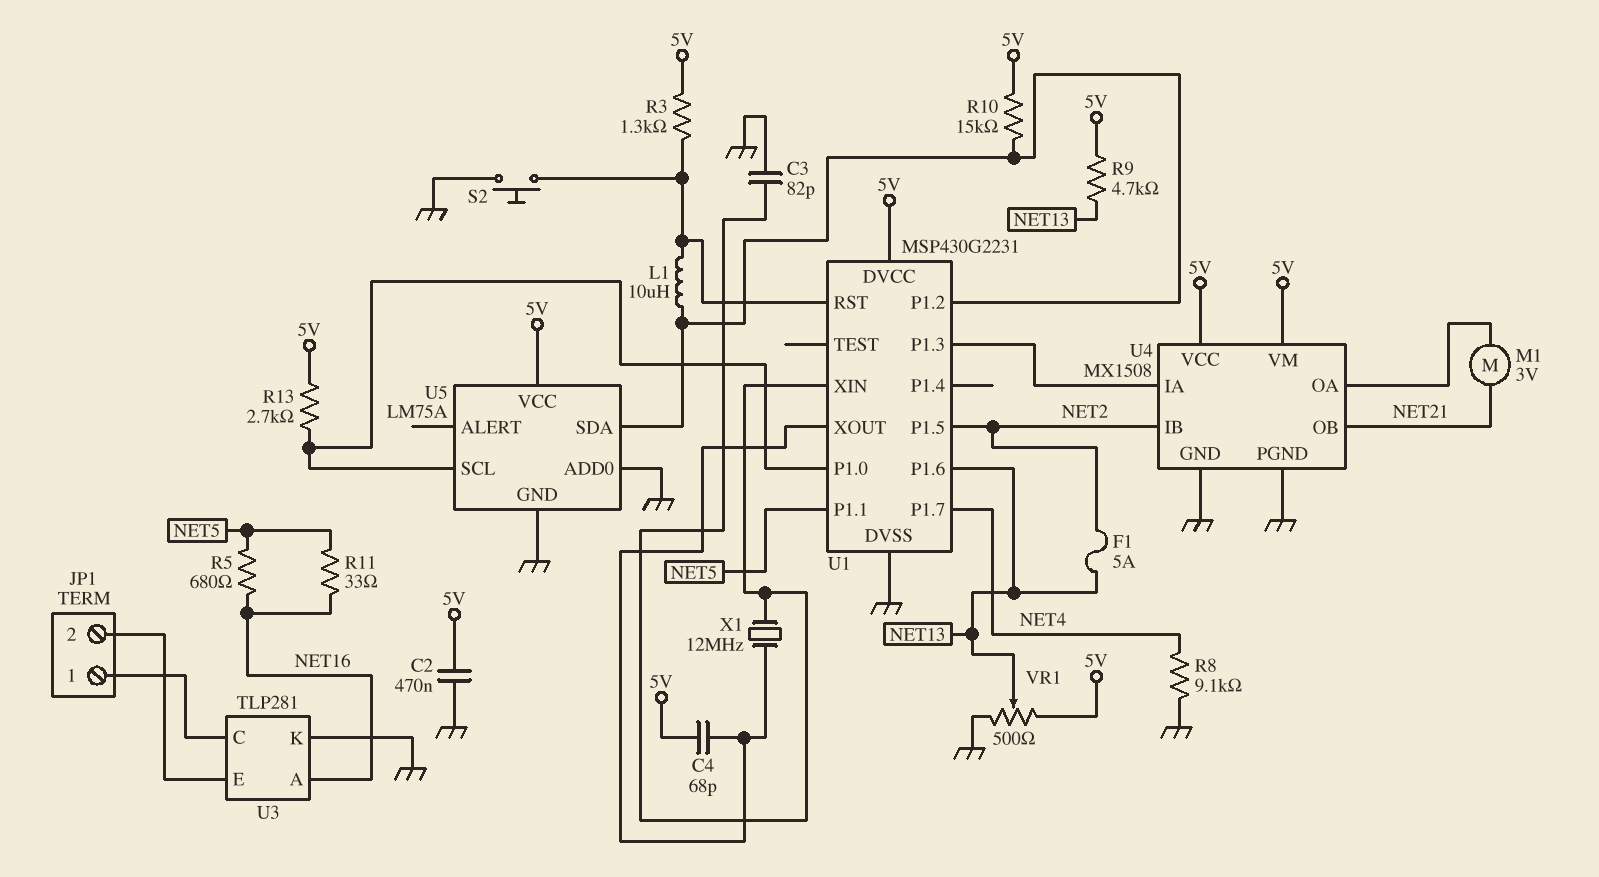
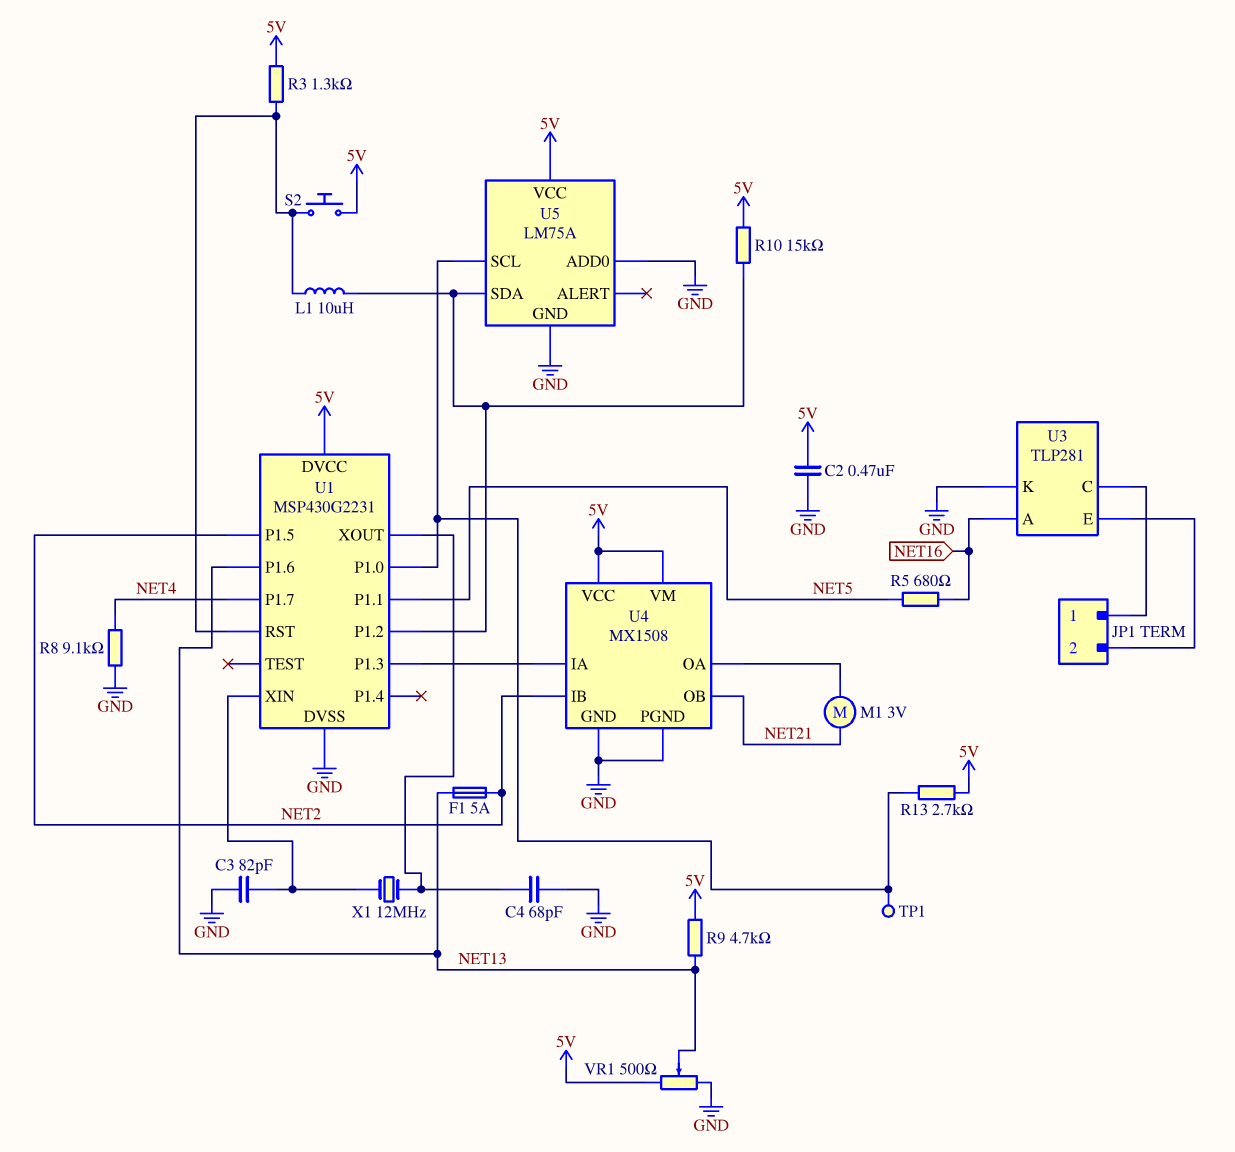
C4: 68pF (5V, U1/XOUT) -> 68pF (GND, U1/XOUT)
R11: 33 (NET5, NET16) -> none
S2: button (GND, U1/RST) -> button (5V, U1/RST)
TP1: none -> test point (U1/P1.0)

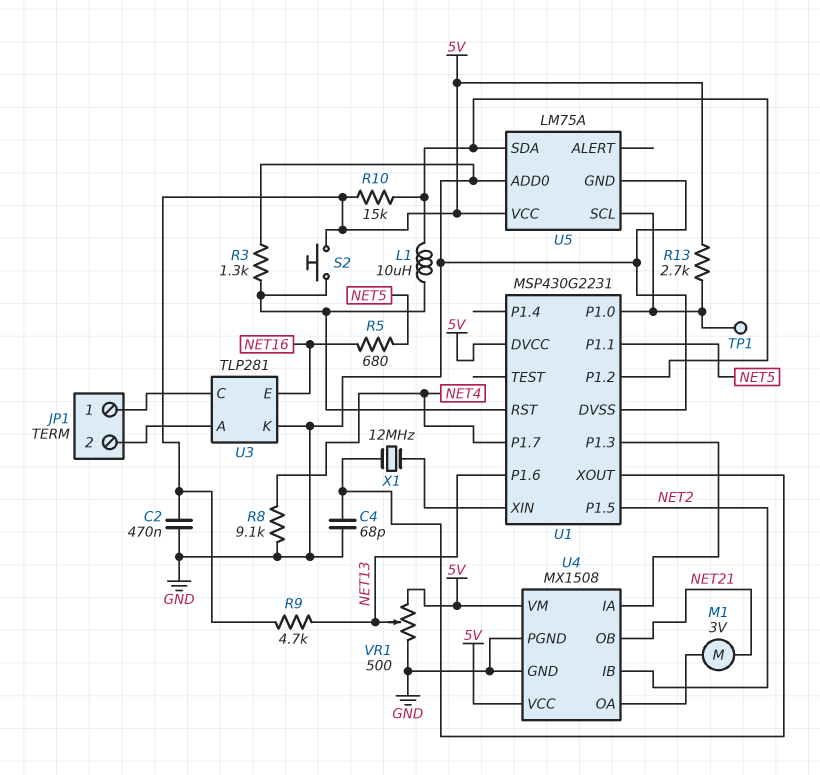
C3: 82pF (GND, U1/XIN) -> none
F1: 5A (NET2, NET13) -> none
R3: 1.3k (5V, U1/RST) -> 1.3k (GND, U1/RST)
U3 pin A: NET16 -> JP1/2
U3 pin E: JP1/2 -> NET16

